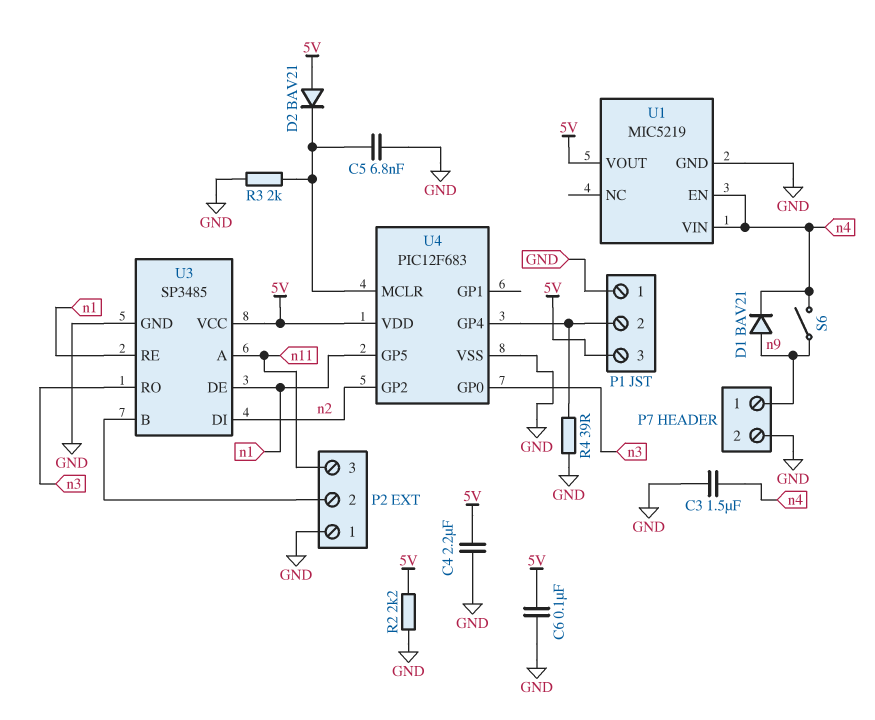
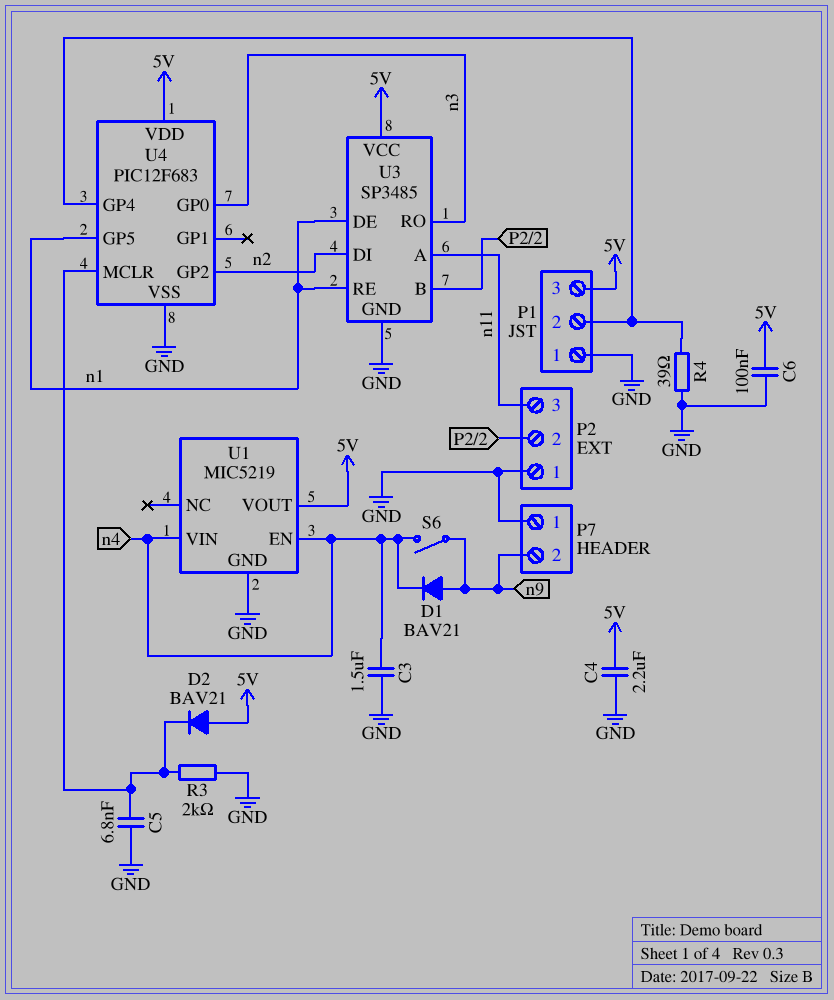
P7 pin 1: n9 -> GND
P7 pin 2: GND -> n9
R2: 2.2k (5V, GND) -> none

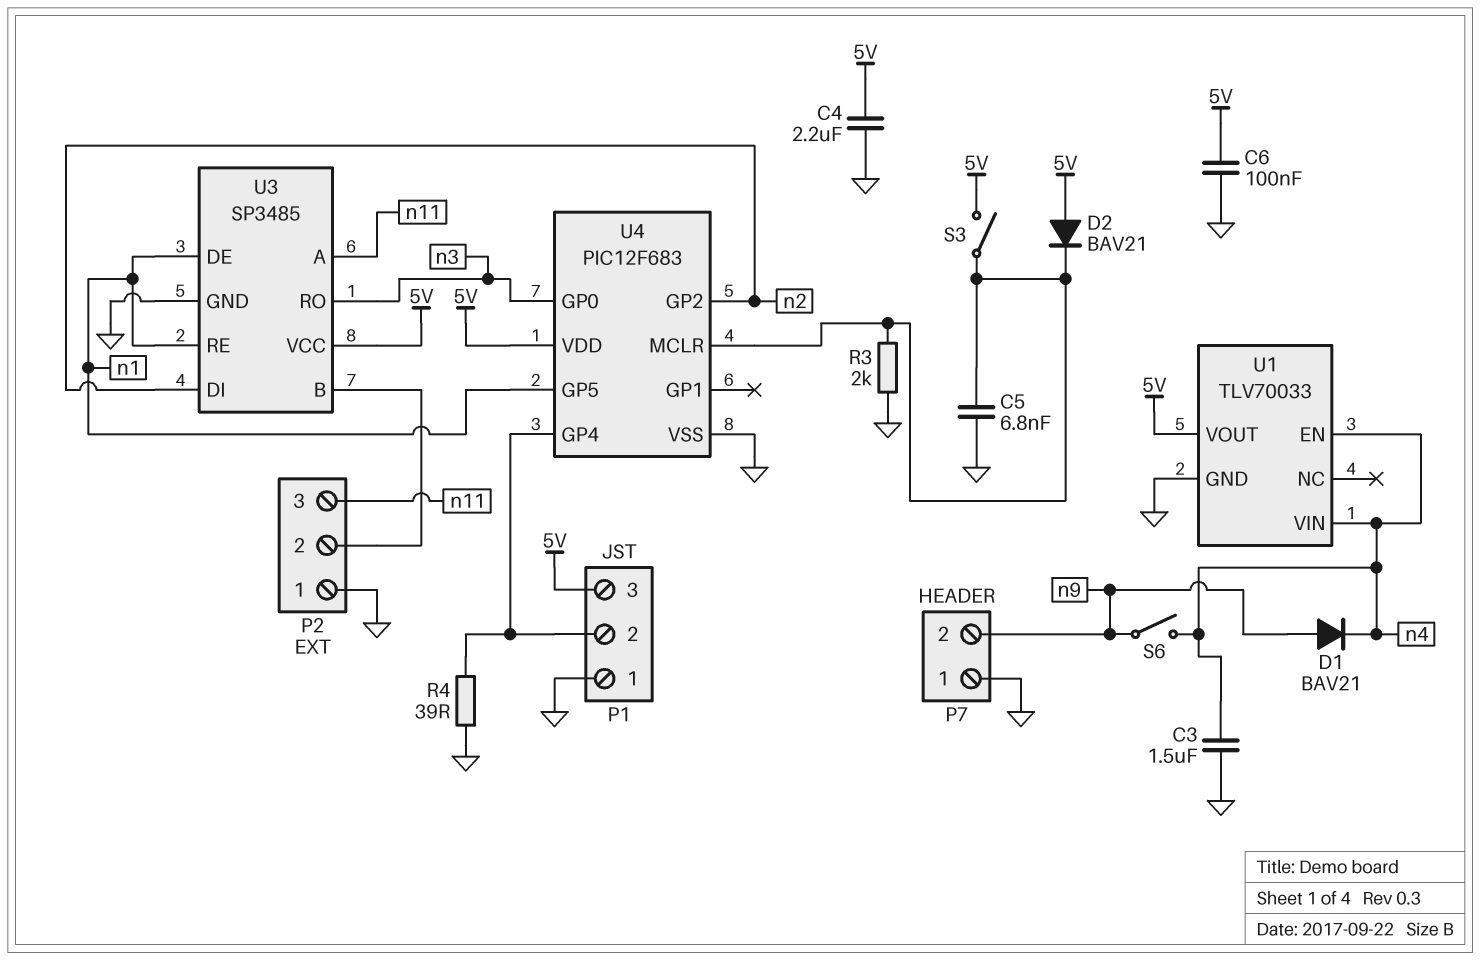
S3: none -> switch (5V, U4/MCLR)
U1: MIC5219 -> TLV70033

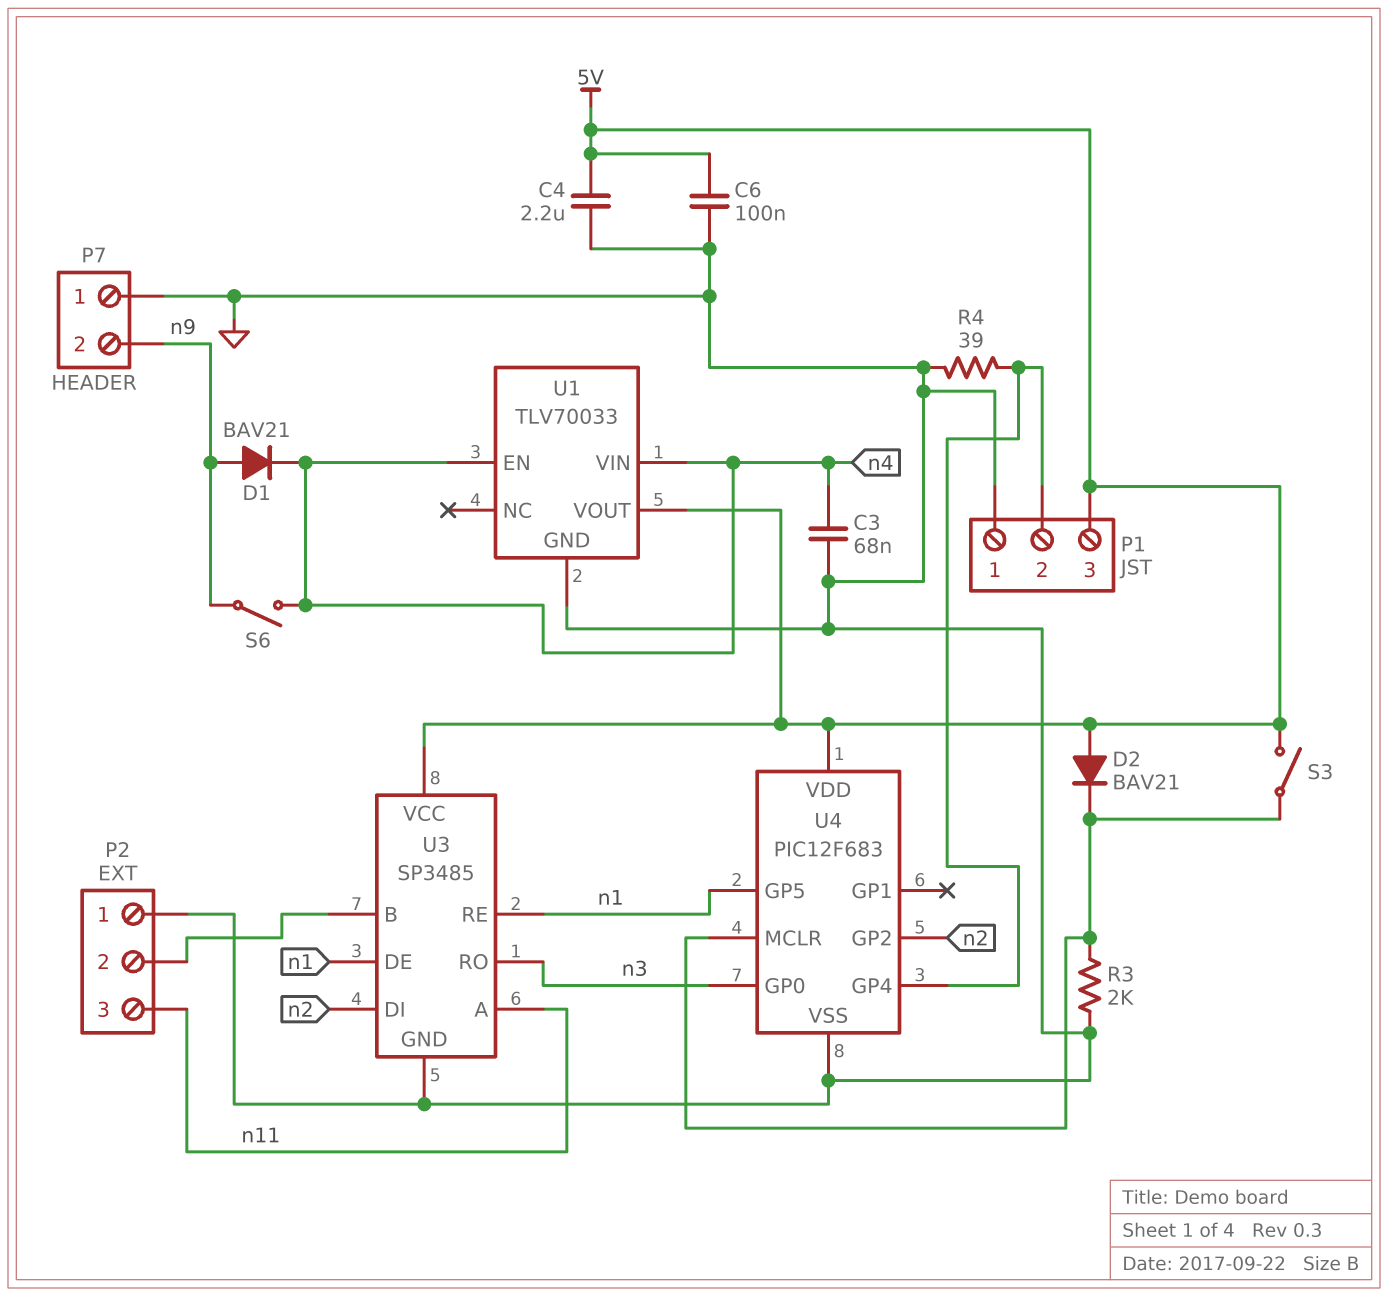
C3: 1.5uF (GND, n4) -> 68nF (GND, n4)
C5: 6.8nF (GND, U4/MCLR) -> none

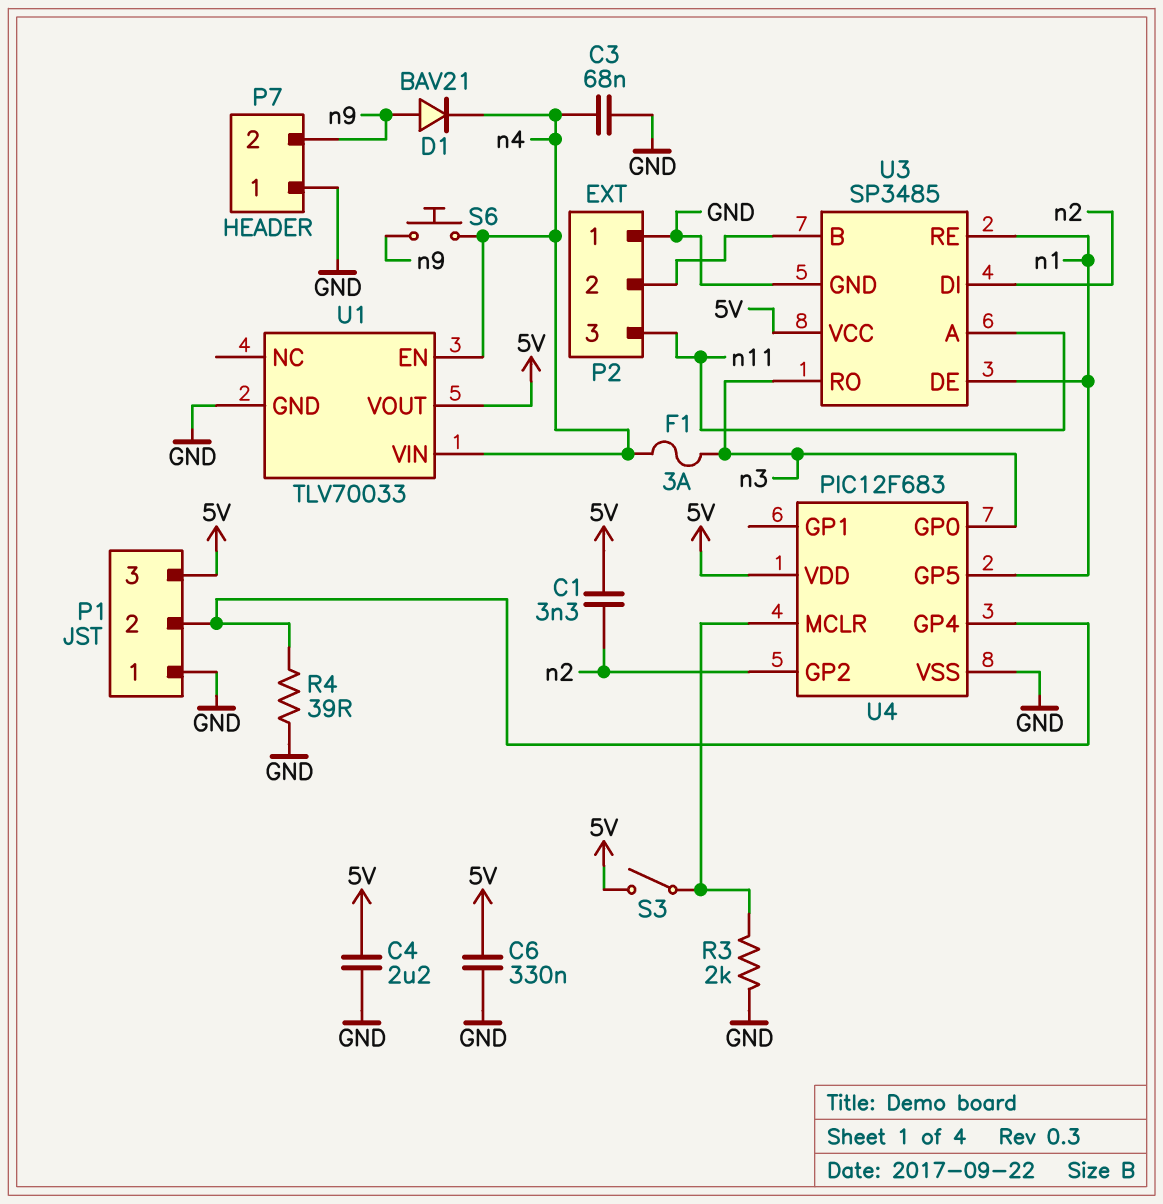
C1: none -> 3.3nF (5V, n2)
C6: 100nF (5V, GND) -> 330nF (5V, GND)
D2: diode BAV21 (A 5V, K U4/MCLR) -> none
F1: none -> 3A (n3, n4)
S6: switch (n4, n9) -> button (n4, n9)

